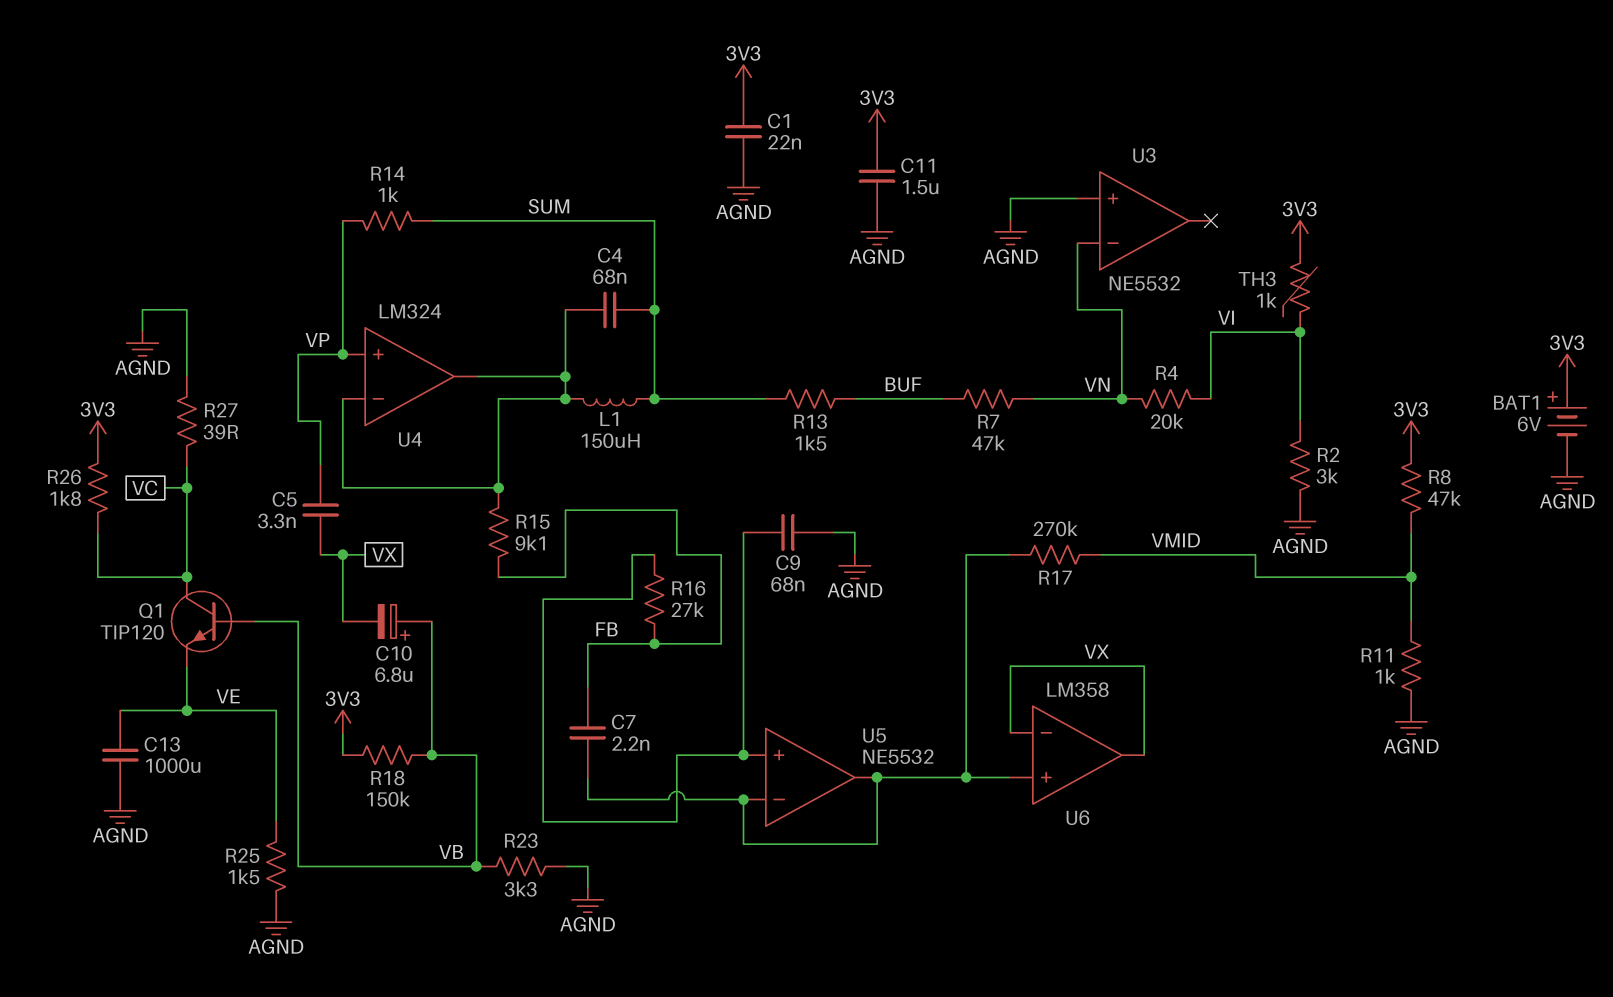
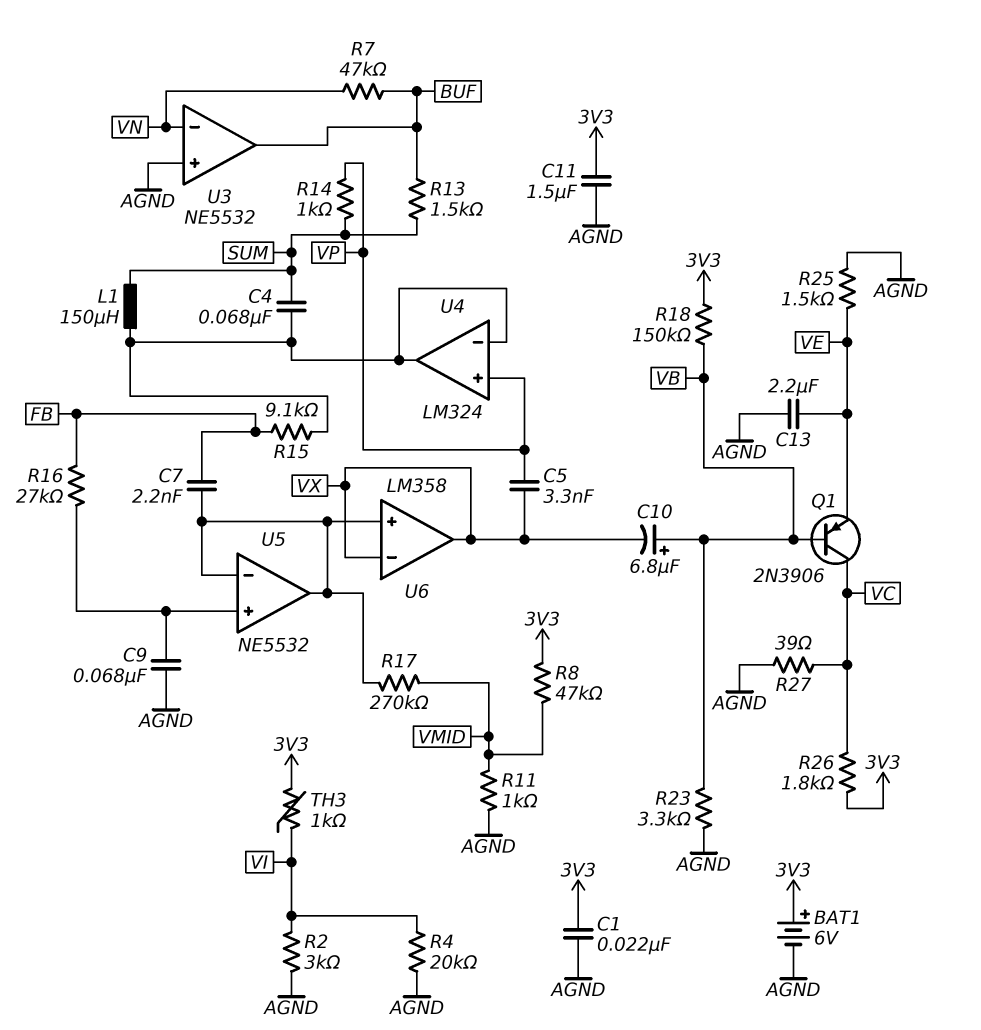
C13: 1000uF (AGND, VE) -> 2.2uF (AGND, VE)
Q1: NPN TIP120 (B VB, C VC, E VE) -> PNP 2N3906 (B VB, C VC, E VE)
R4: 20k (VI, VN) -> 20k (AGND, VI)
U3 pin out: none -> BUF

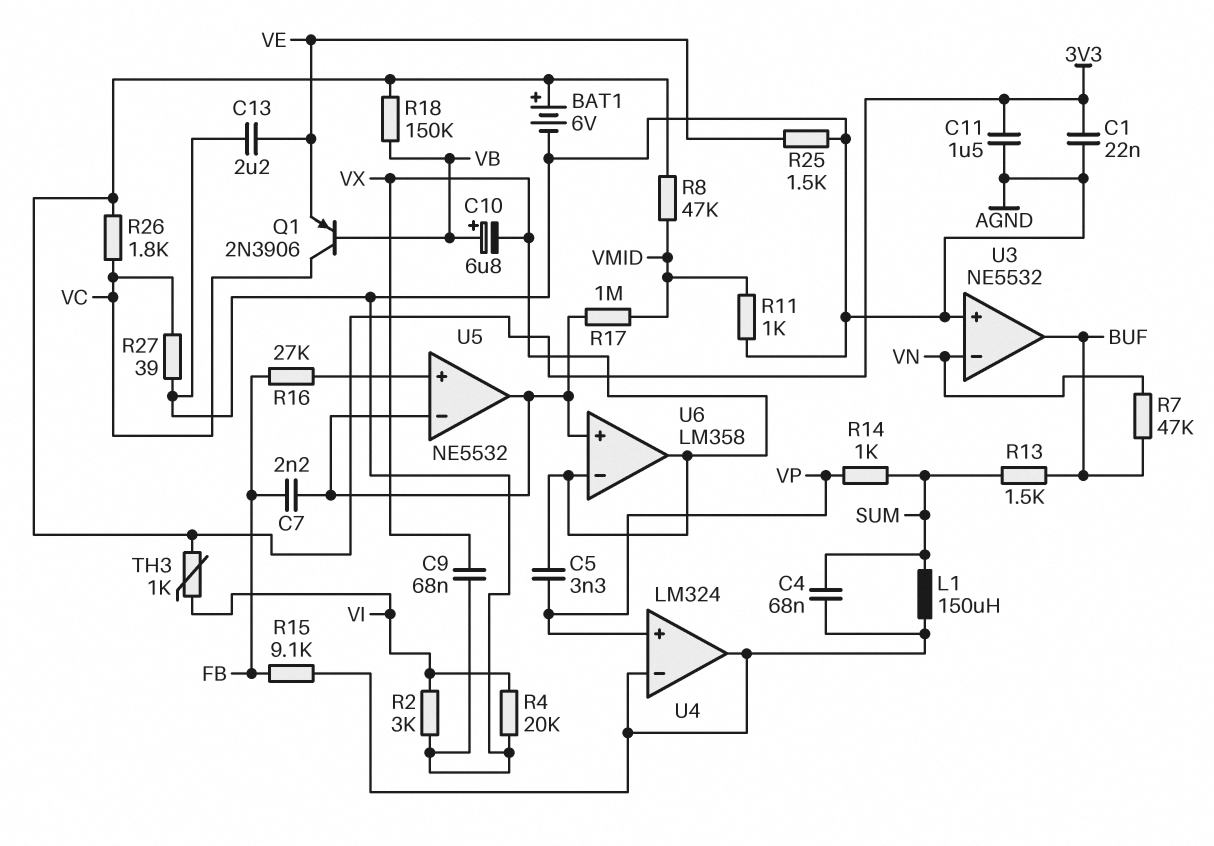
C9: 68nF (AGND, U5/in+) -> 68nF (AGND, VX)
R17: 270k (U5/in-, VMID) -> 1M (U5/in-, VMID)
R23: 3.3k (AGND, VB) -> none

